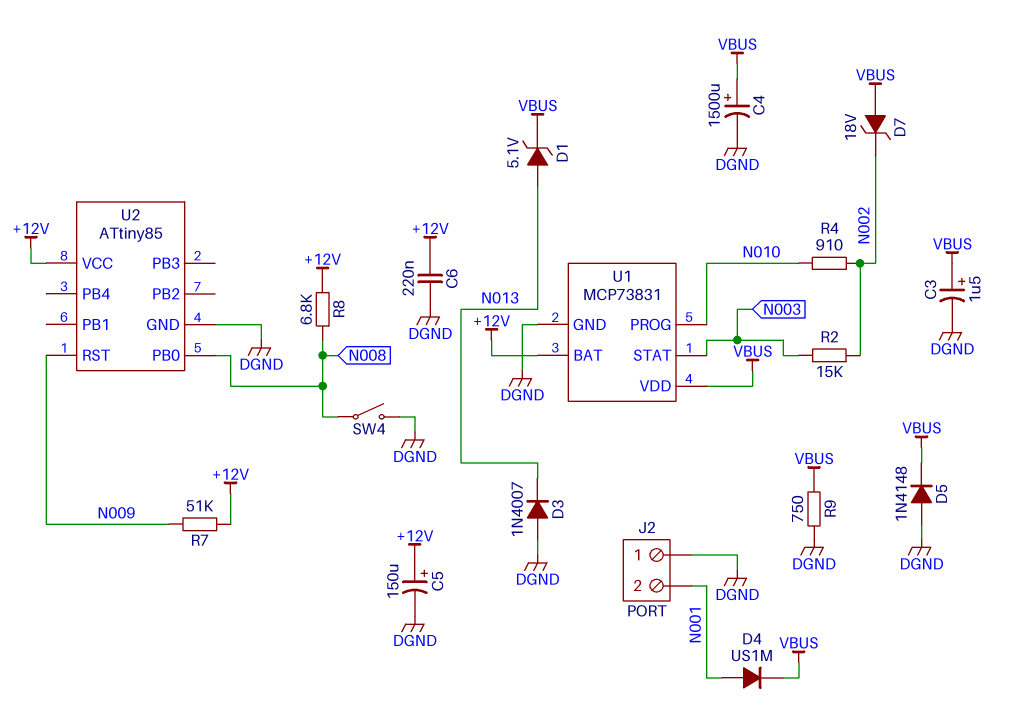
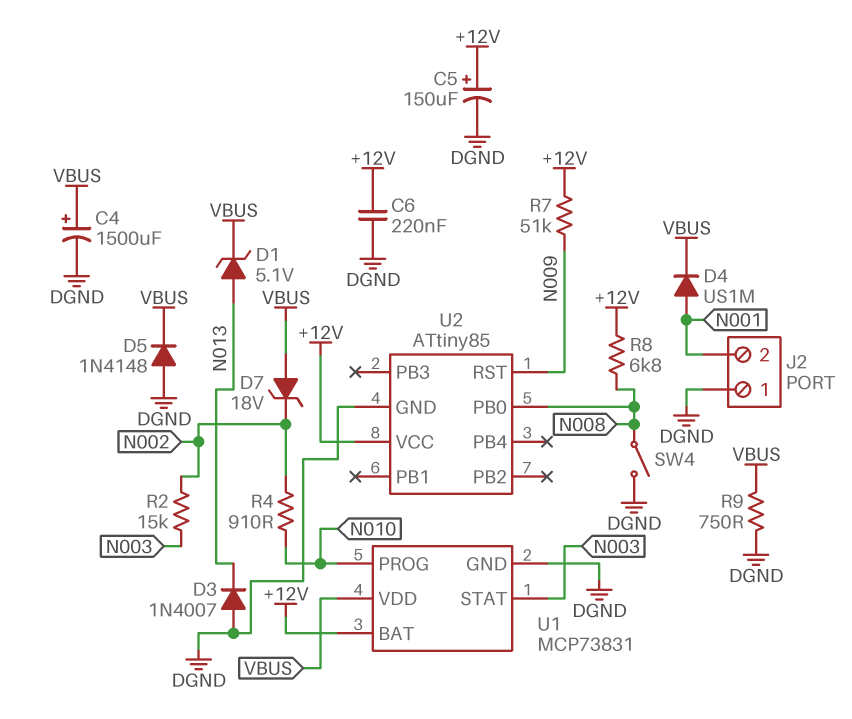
C3: 1.5uF (plus VBUS, minus DGND) -> none

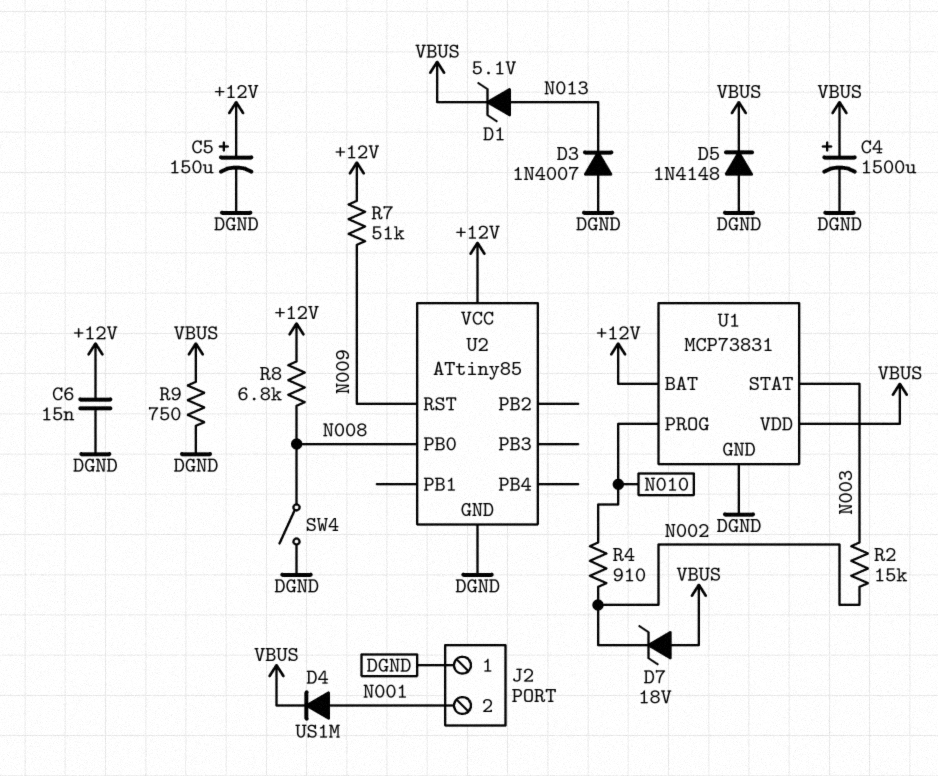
C6: 220nF (+12V, DGND) -> 15nF (+12V, DGND)

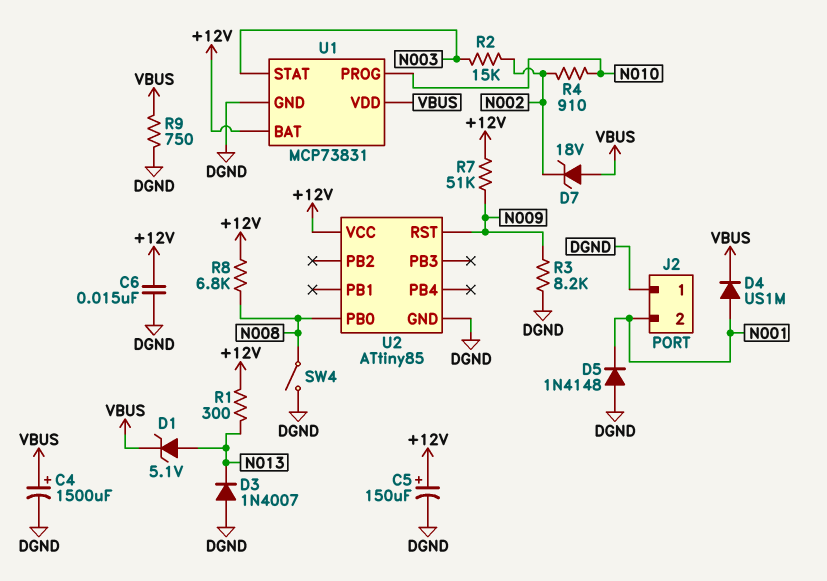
D5: diode 1N4148 (A DGND, K VBUS) -> diode 1N4148 (A DGND, K N001)
R1: none -> 300 (+12V, N013)
R3: none -> 8.2k (DGND, N009)

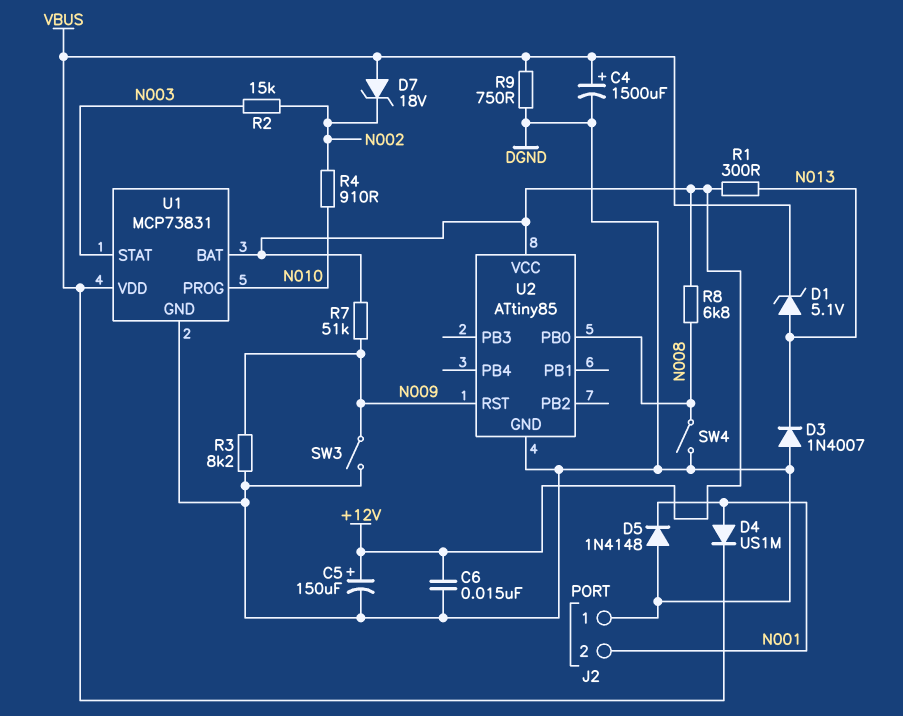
SW3: none -> switch (DGND, N009)

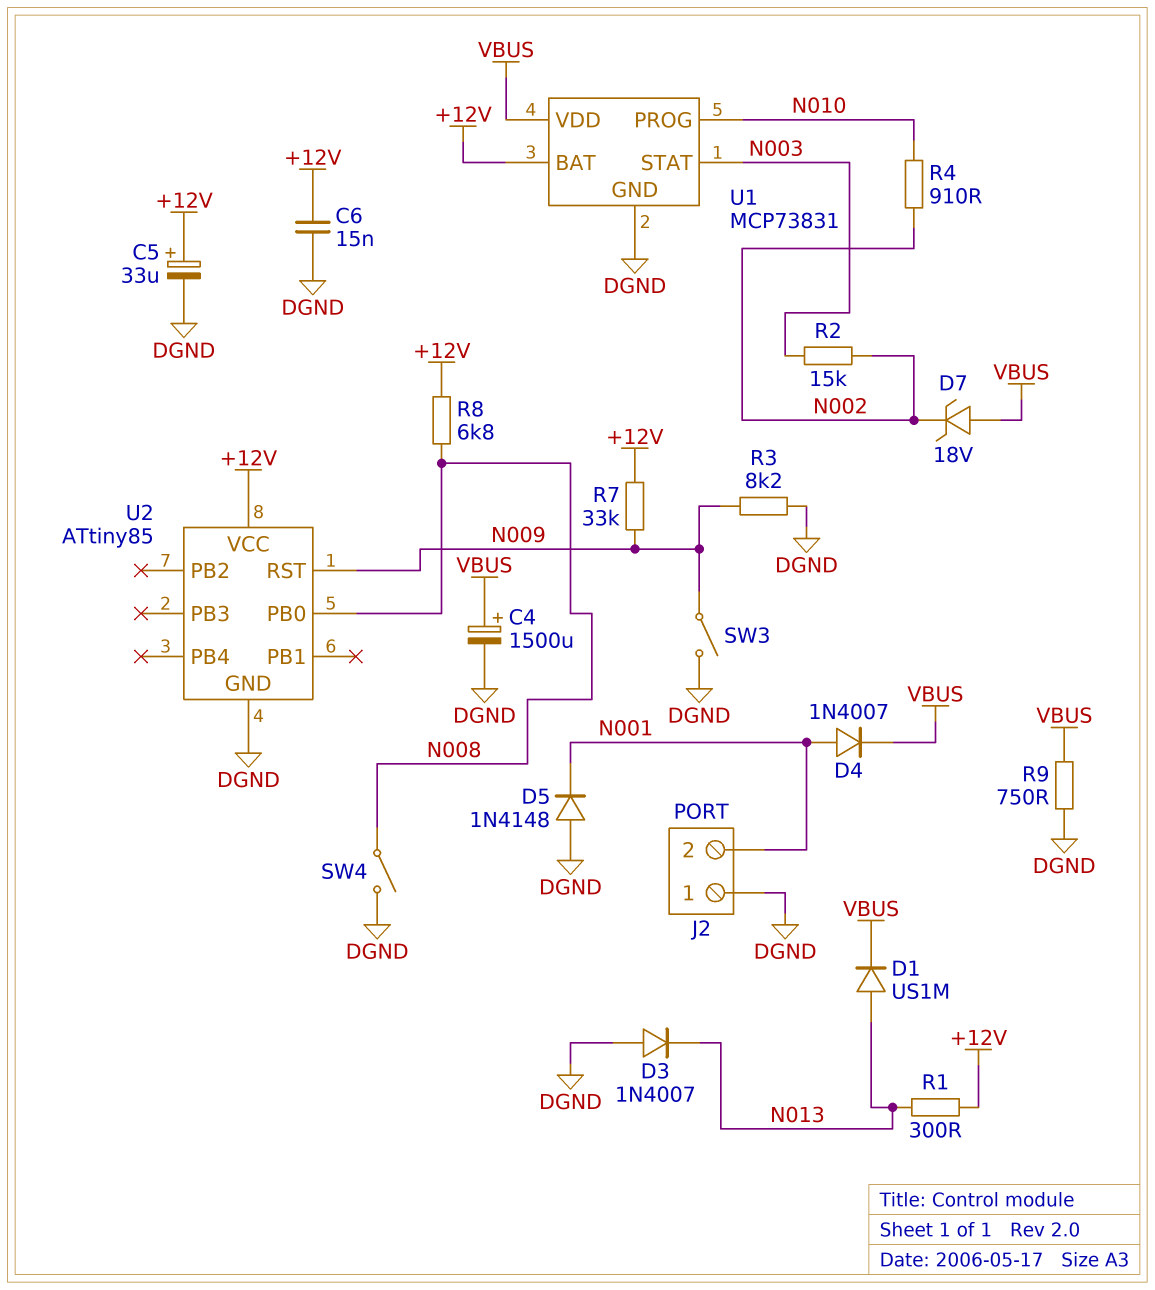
C5: 150uF (plus +12V, minus DGND) -> 33uF (plus +12V, minus DGND)
D1: zener 5.1V (A N013, K VBUS) -> diode US1M (A N013, K VBUS)
D4: diode US1M (A N001, K VBUS) -> diode 1N4007 (A N001, K VBUS)
R7: 51k (+12V, N009) -> 33k (+12V, N009)

